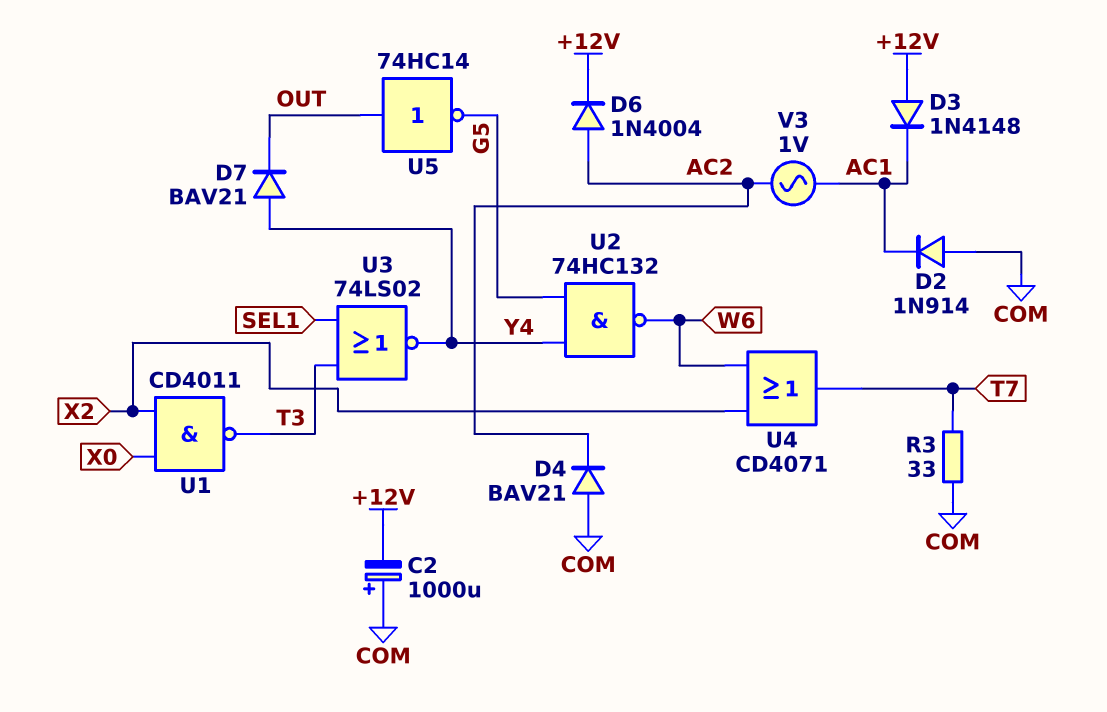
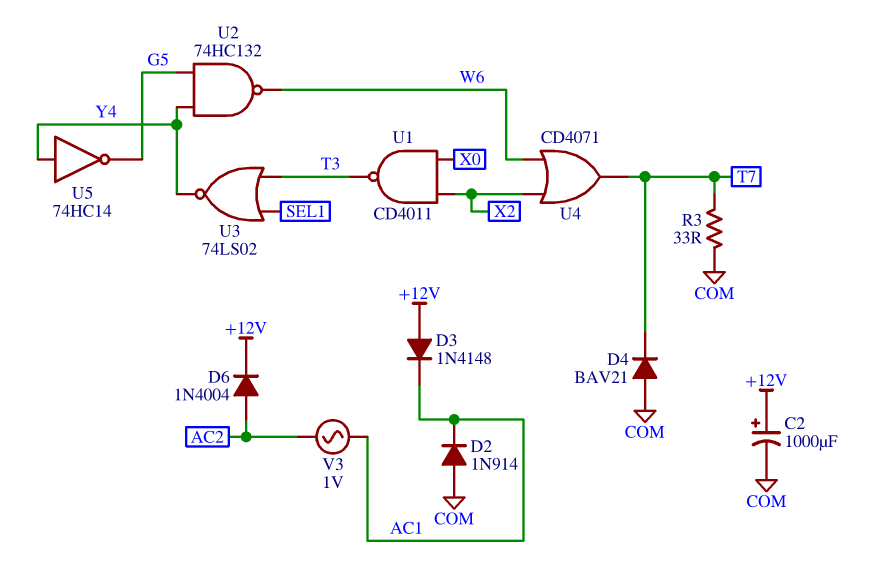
C2: 1000uF (plus COM, minus +12V) -> 1000uF (plus +12V, minus COM)
D4: diode BAV21 (A COM, K AC2) -> diode BAV21 (A COM, K T7)
D7: diode BAV21 (A Y4, K OUT) -> none
U5: NOT 74HC14 (in OUT, out G5) -> NOT 74HC14 (in Y4, out G5)

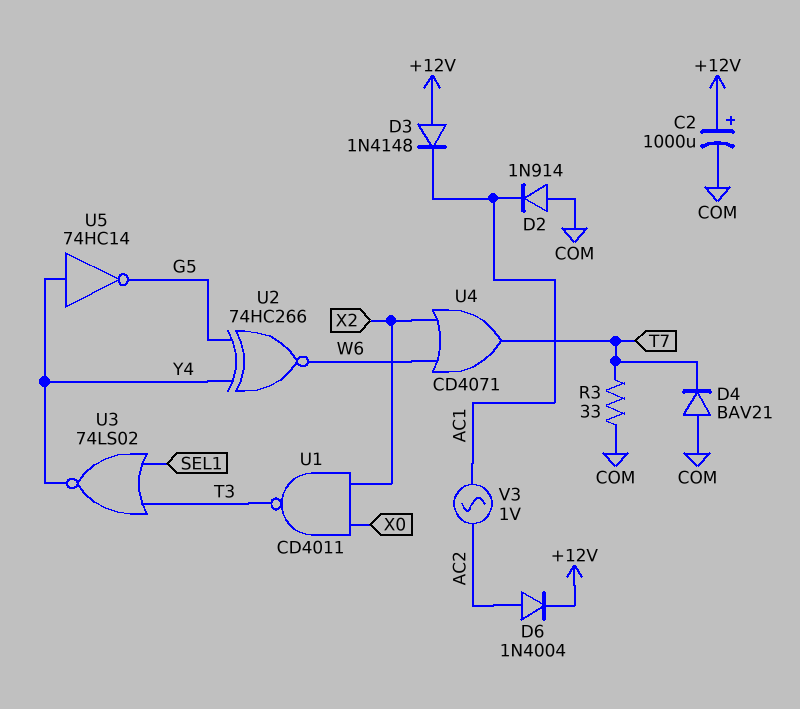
U2: NAND 74HC132 (in G5, in Y4, out W6) -> XNOR 74HC266 (in G5, in Y4, out W6)

